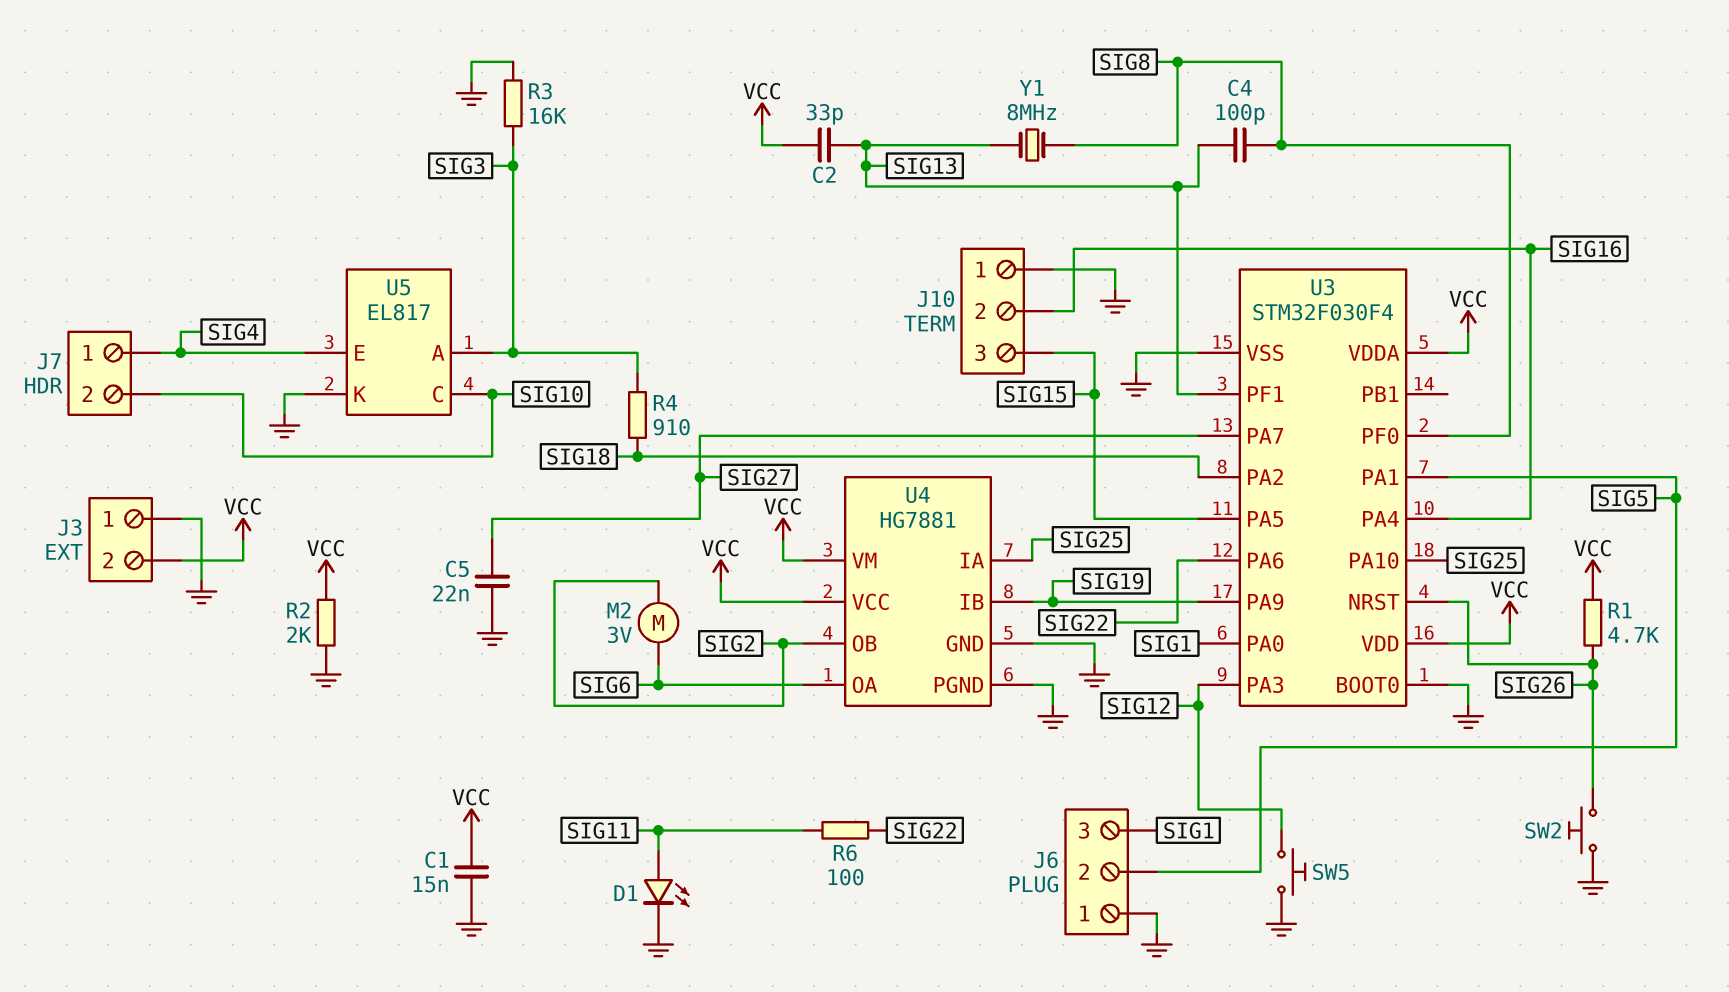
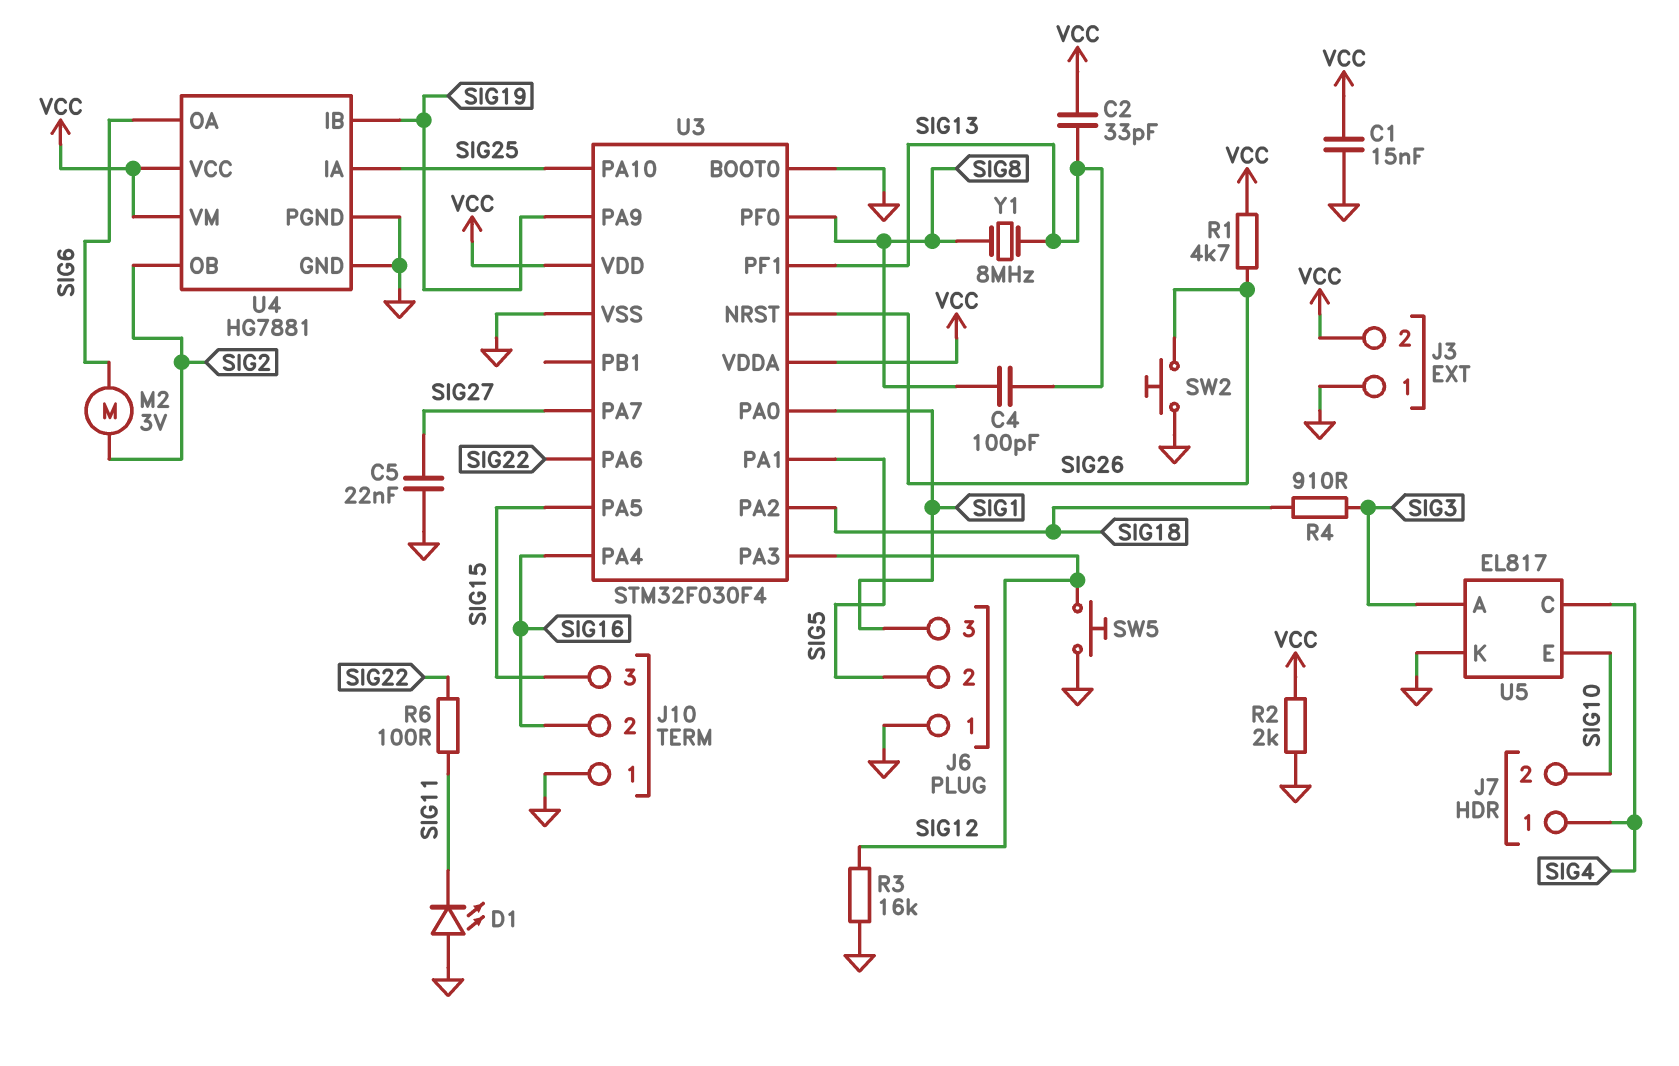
D1: LED (A SIG11, K GND) -> LED (A GND, K SIG11)
R3: 16k (GND, SIG3) -> 16k (GND, SIG12)
U5 pin C: SIG10 -> SIG4
U5 pin E: SIG4 -> SIG10

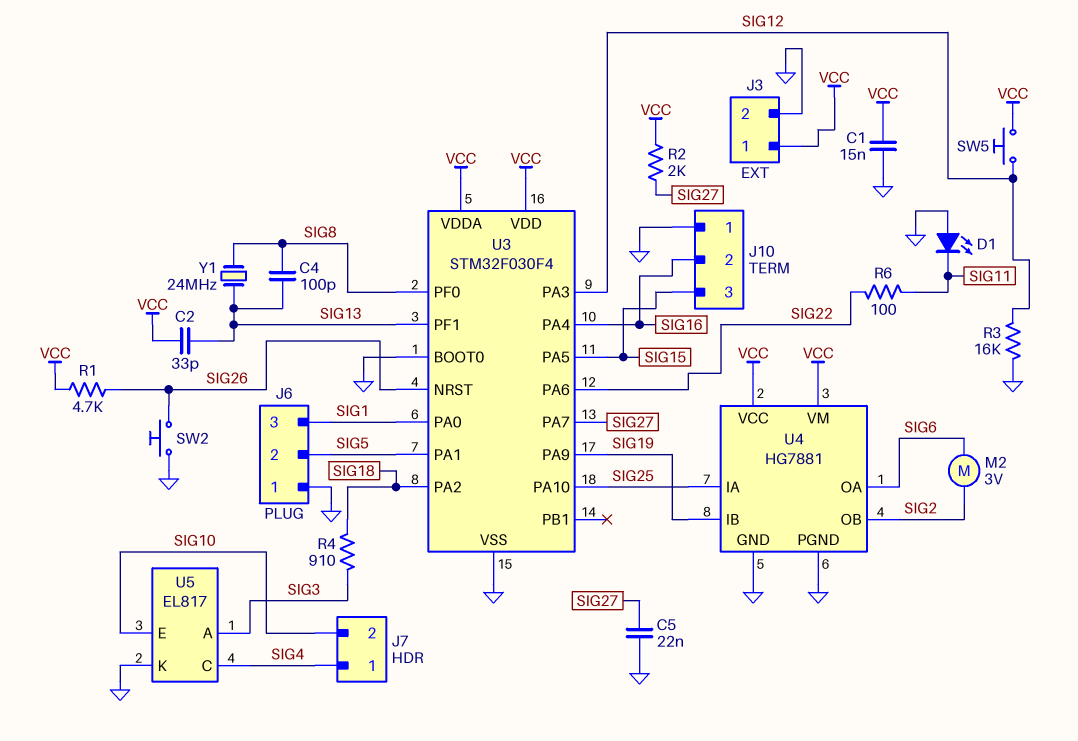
J3 pin 1: GND -> VCC
J3 pin 2: VCC -> GND
R2: 2k (GND, VCC) -> 2k (SIG27, VCC)
SW5: button (GND, SIG12) -> button (SIG12, VCC)
Y1: 8MHz (SIG8, SIG13) -> 24MHz (SIG8, SIG13)

